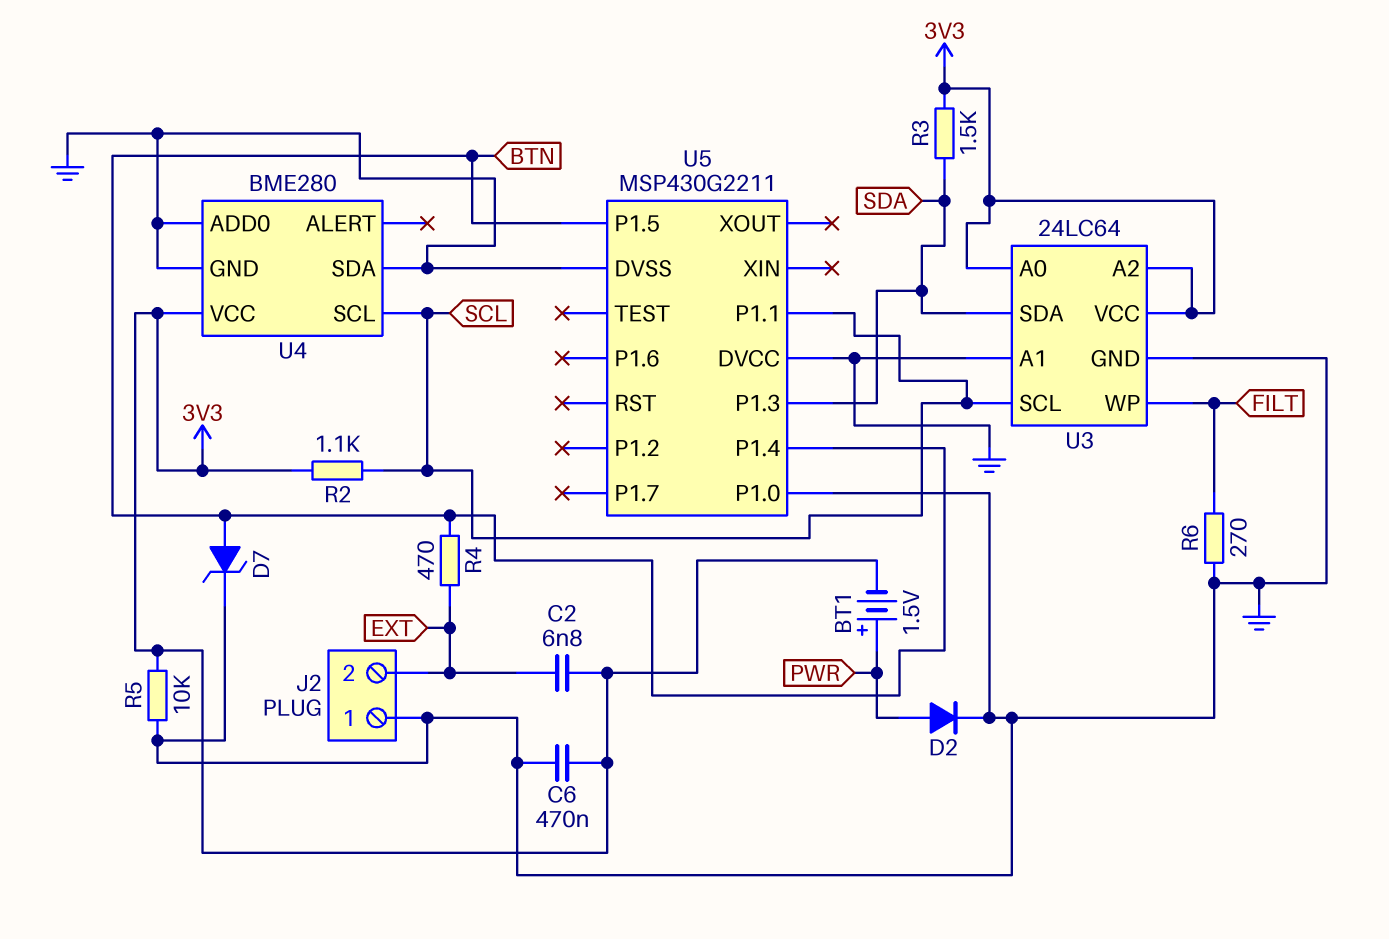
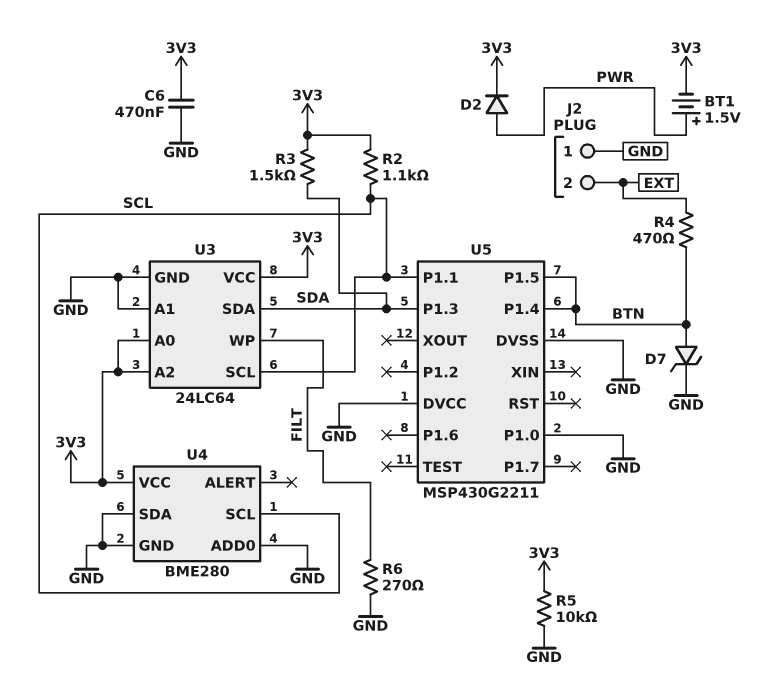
C2: 6.8nF (3V3, EXT) -> none
D2: diode (A PWR, K GND) -> diode (A PWR, K 3V3)

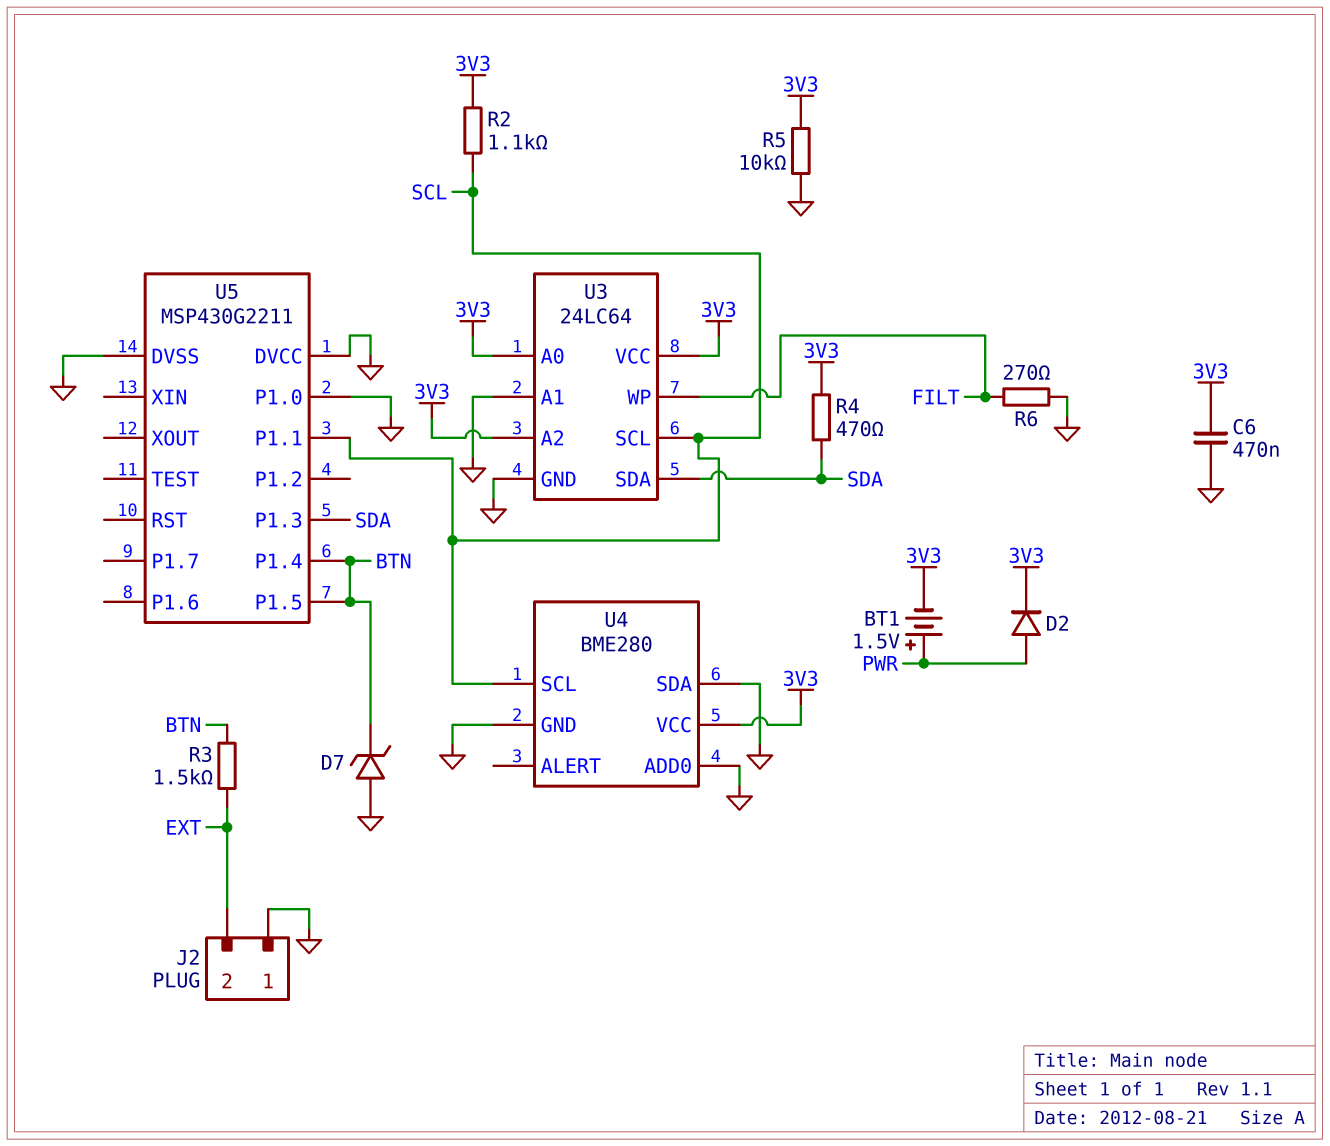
D7: zener (A BTN, K GND) -> zener (A GND, K BTN)
R3: 1.5k (3V3, SDA) -> 1.5k (BTN, EXT)
R4: 470 (BTN, EXT) -> 470 (3V3, SDA)

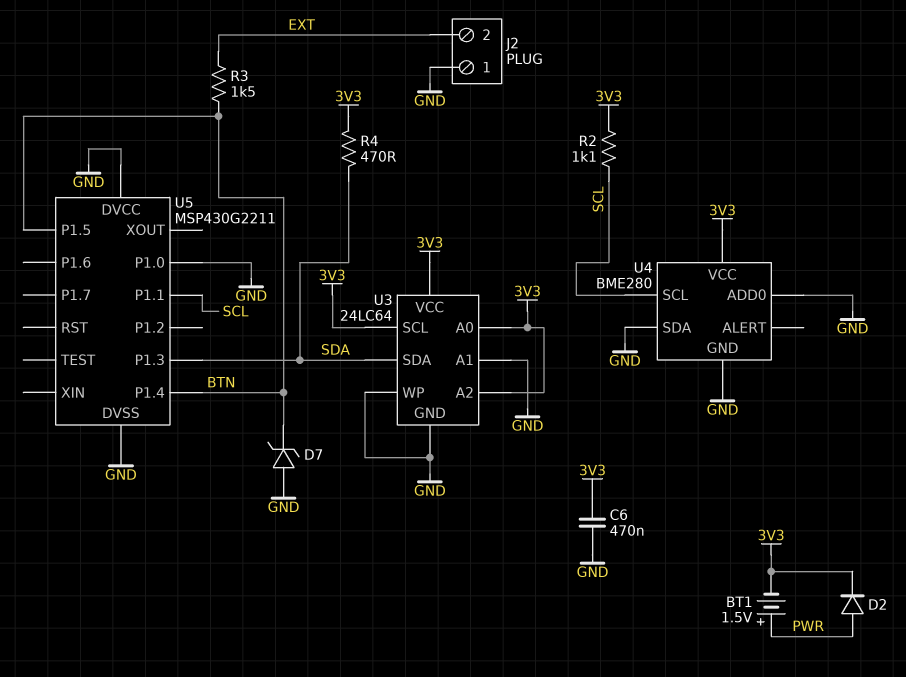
R5: 10k (3V3, GND) -> none
R6: 270 (FILT, GND) -> none
U3 pin SCL: SCL -> 3V3
U3 pin WP: FILT -> GND

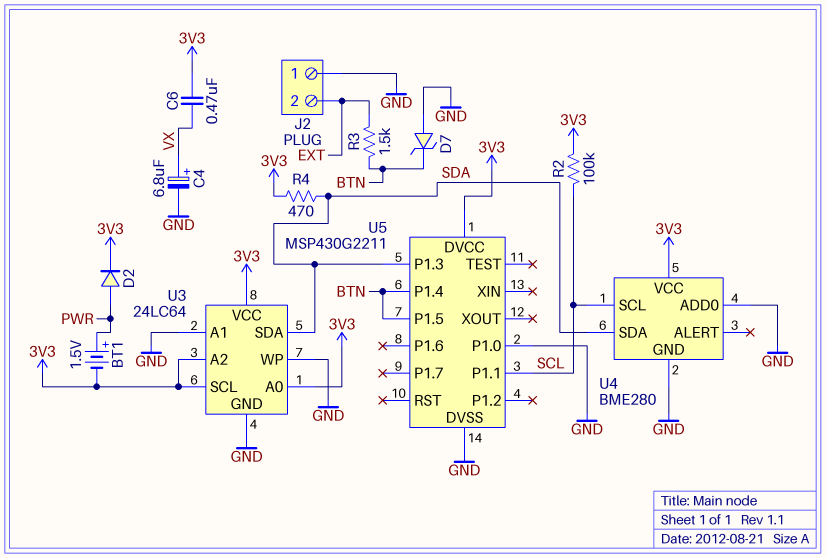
C4: none -> 6.8uF (plus VX, minus GND)
C6: 470nF (3V3, GND) -> 470nF (3V3, VX)
R2: 1.1k (3V3, SCL) -> 100k (3V3, SCL)
U4 pin SDA: GND -> SDA
U5 pin DVCC: GND -> 3V3

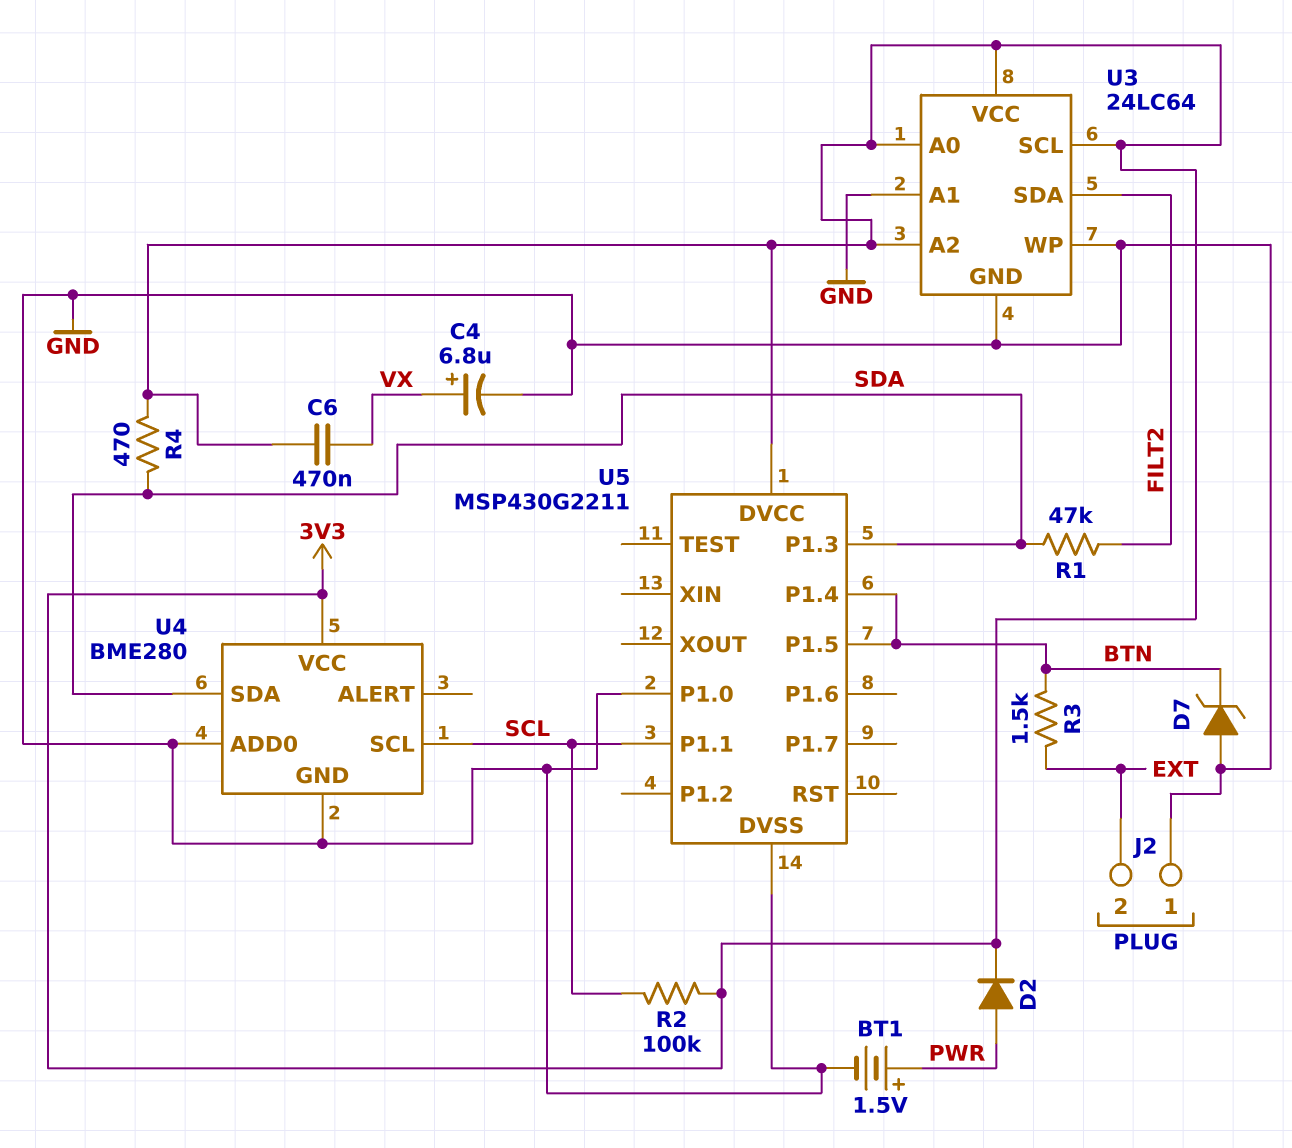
BT1: 1.5V (plus PWR, minus 3V3) -> 1.5V (plus PWR, minus GND)
R1: none -> 47k (FILT2, SDA)
U3 pin SDA: SDA -> FILT2

